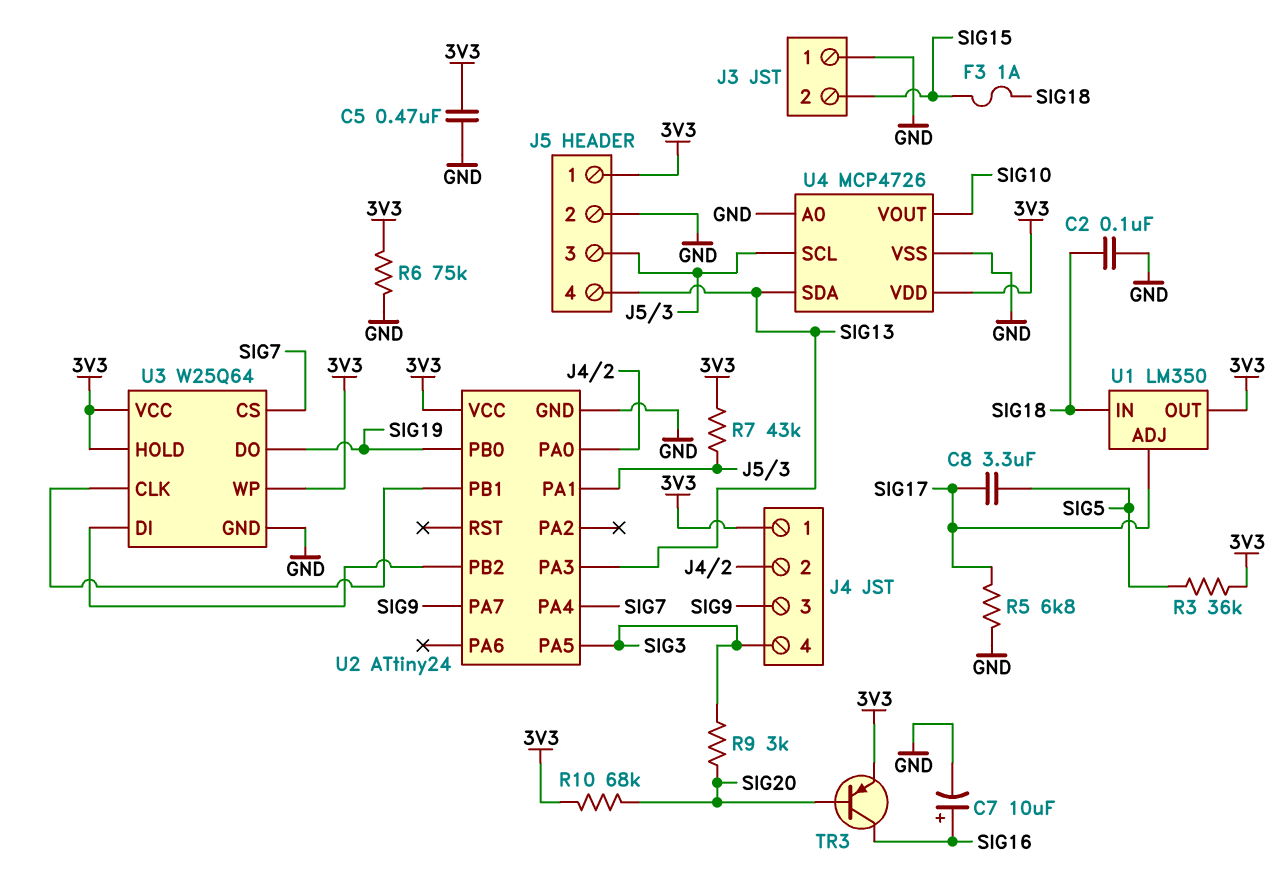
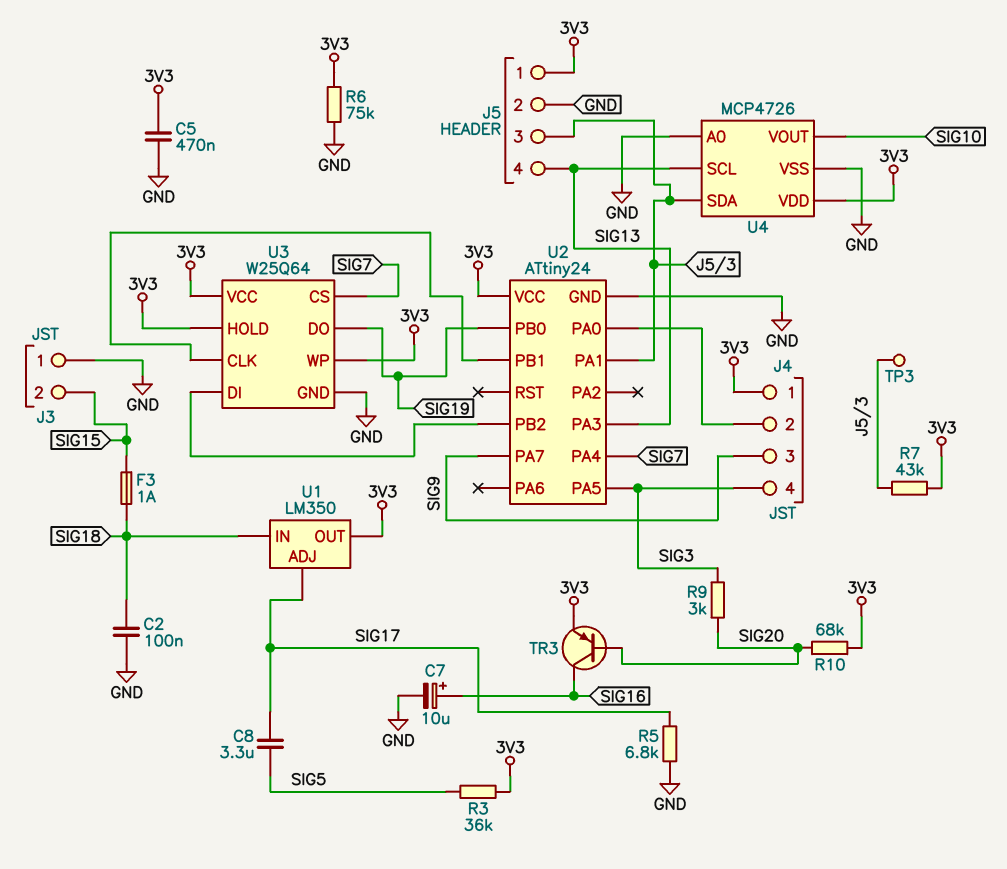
TP3: none -> test point (J5/3)
U4 pin SCL: J5/3 -> SIG13
U4 pin SDA: SIG13 -> J5/3

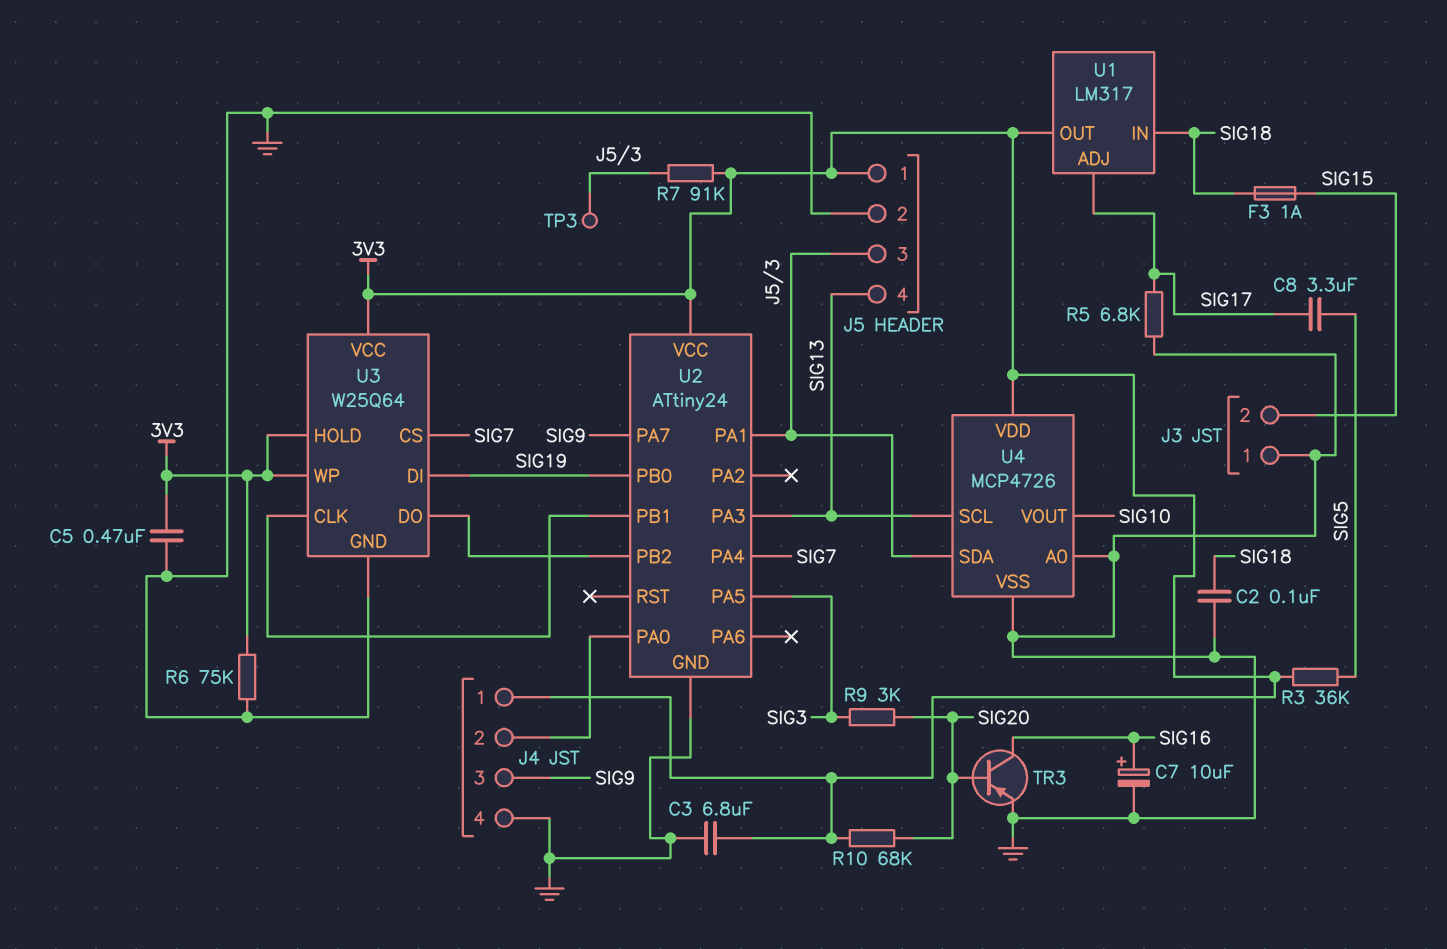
C3: none -> 6.8uF (3V3, GND)
J4 pin 4: SIG3 -> GND
R7: 43k (3V3, J5/3) -> 91k (3V3, J5/3)
TR3: PNP (B SIG20, C SIG16, E 3V3) -> PNP (B SIG20, C SIG16, E GND)
U1: LM350 -> LM317
U3 pin DI: U2/PB2 -> SIG19
U3 pin DO: SIG19 -> U2/PB2

